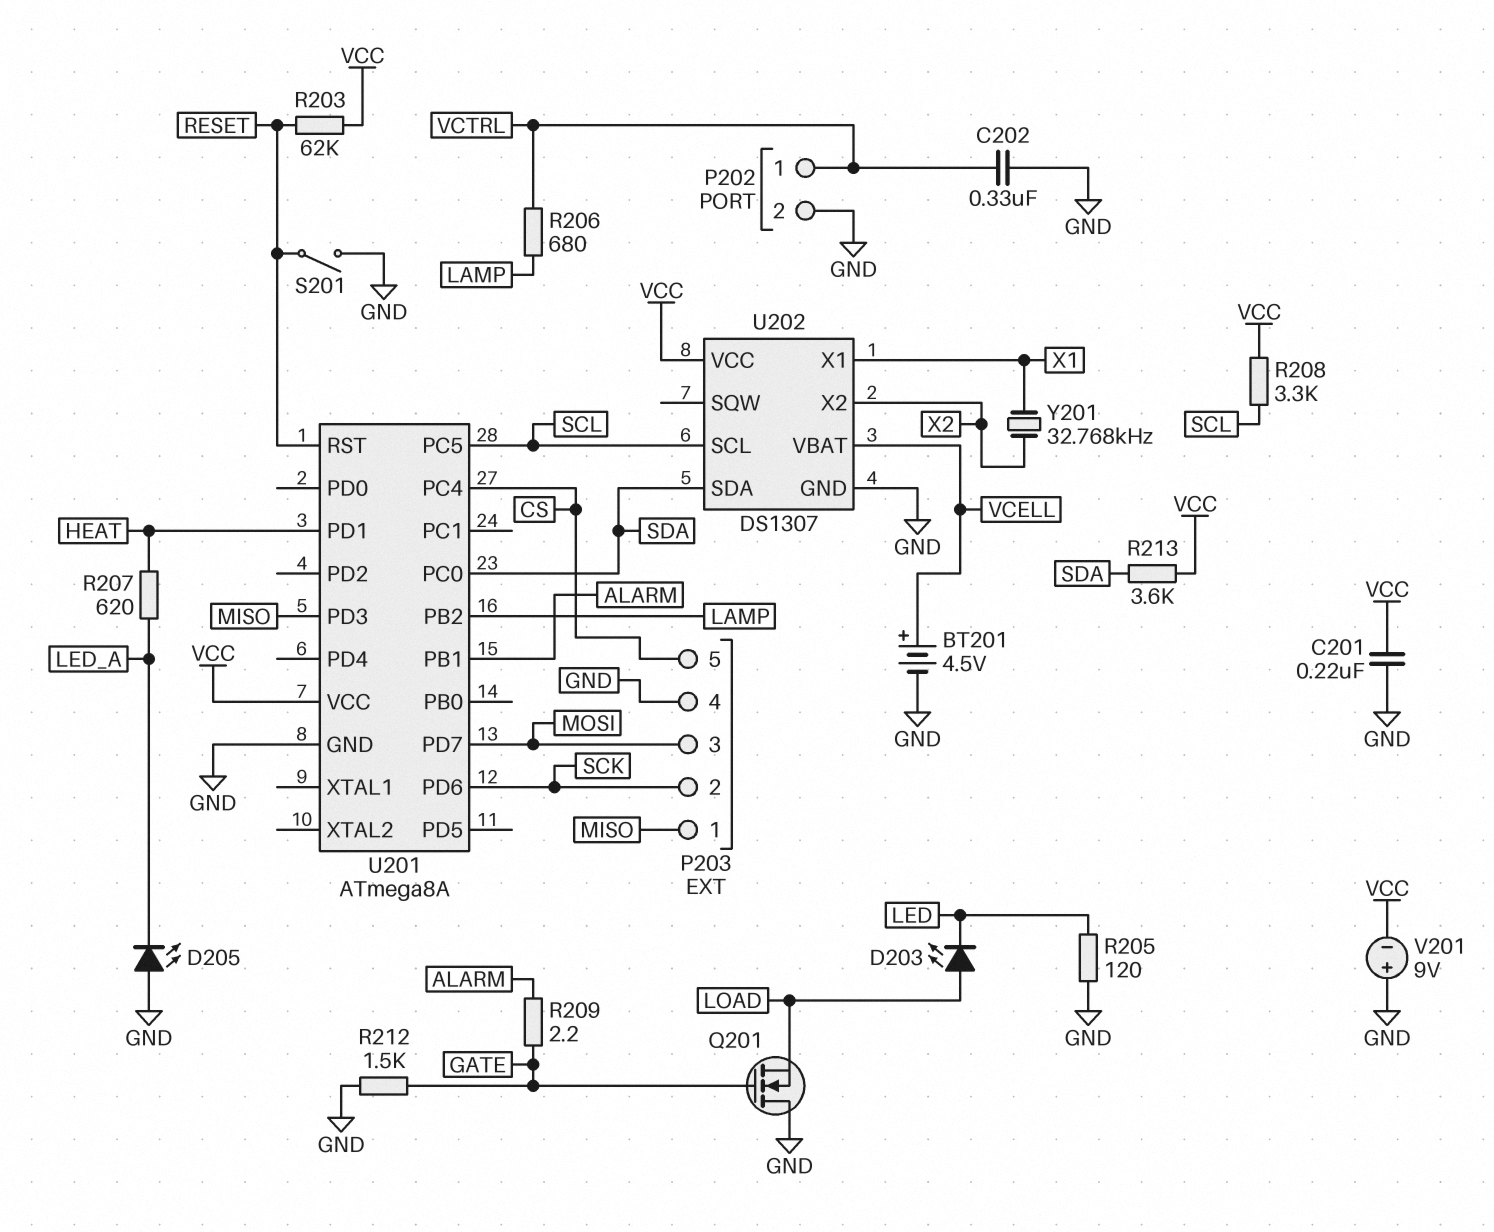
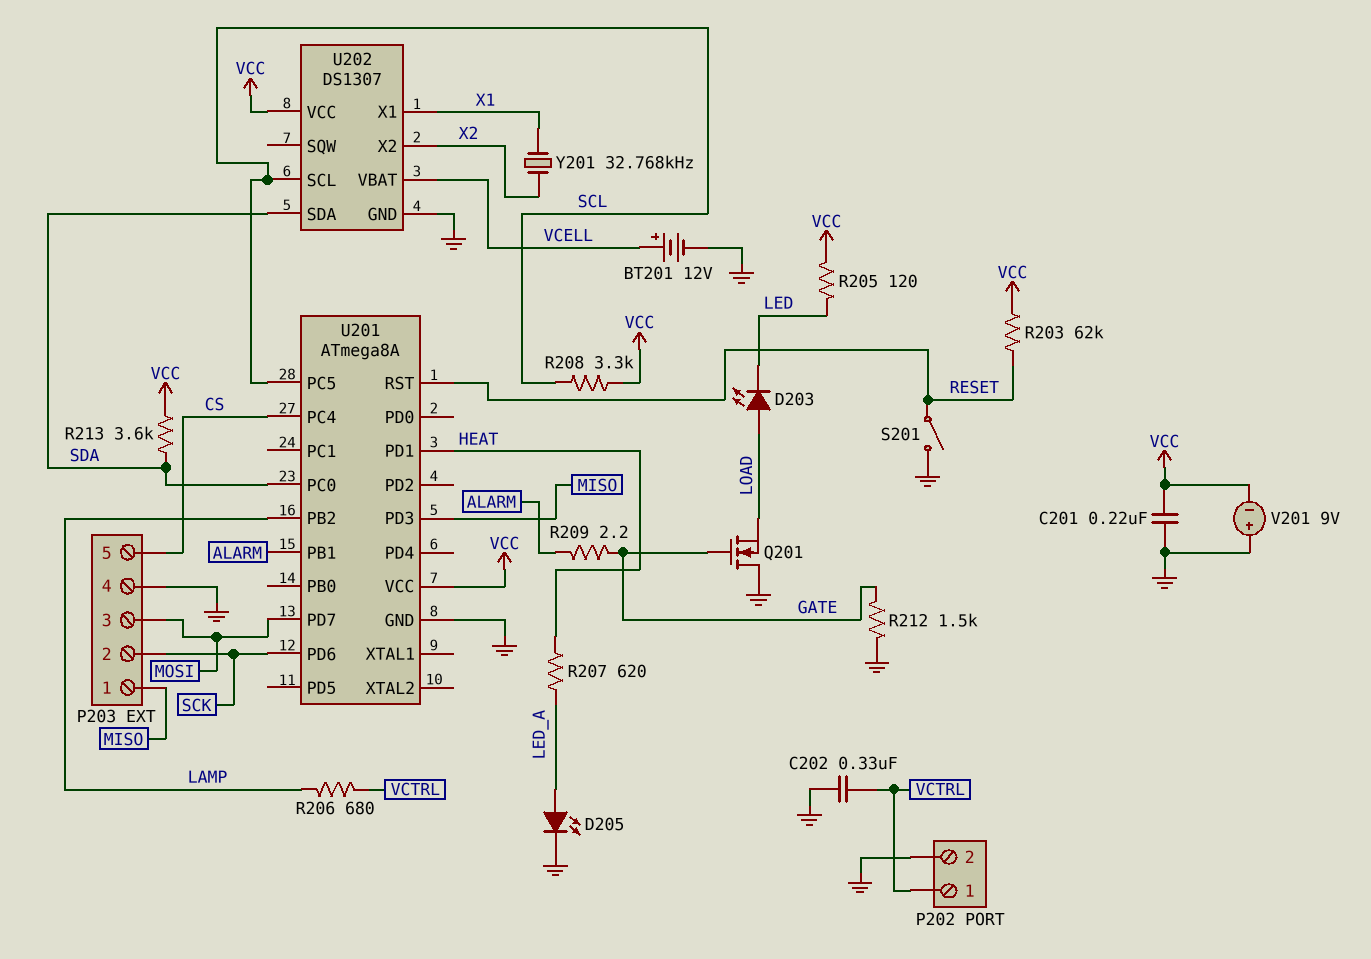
BT201: 4.5V (plus VCELL, minus GND) -> 12V (plus VCELL, minus GND)
D205: LED (A GND, K LED_A) -> LED (A LED_A, K GND)
R205: 120 (GND, LED) -> 120 (LED, VCC)

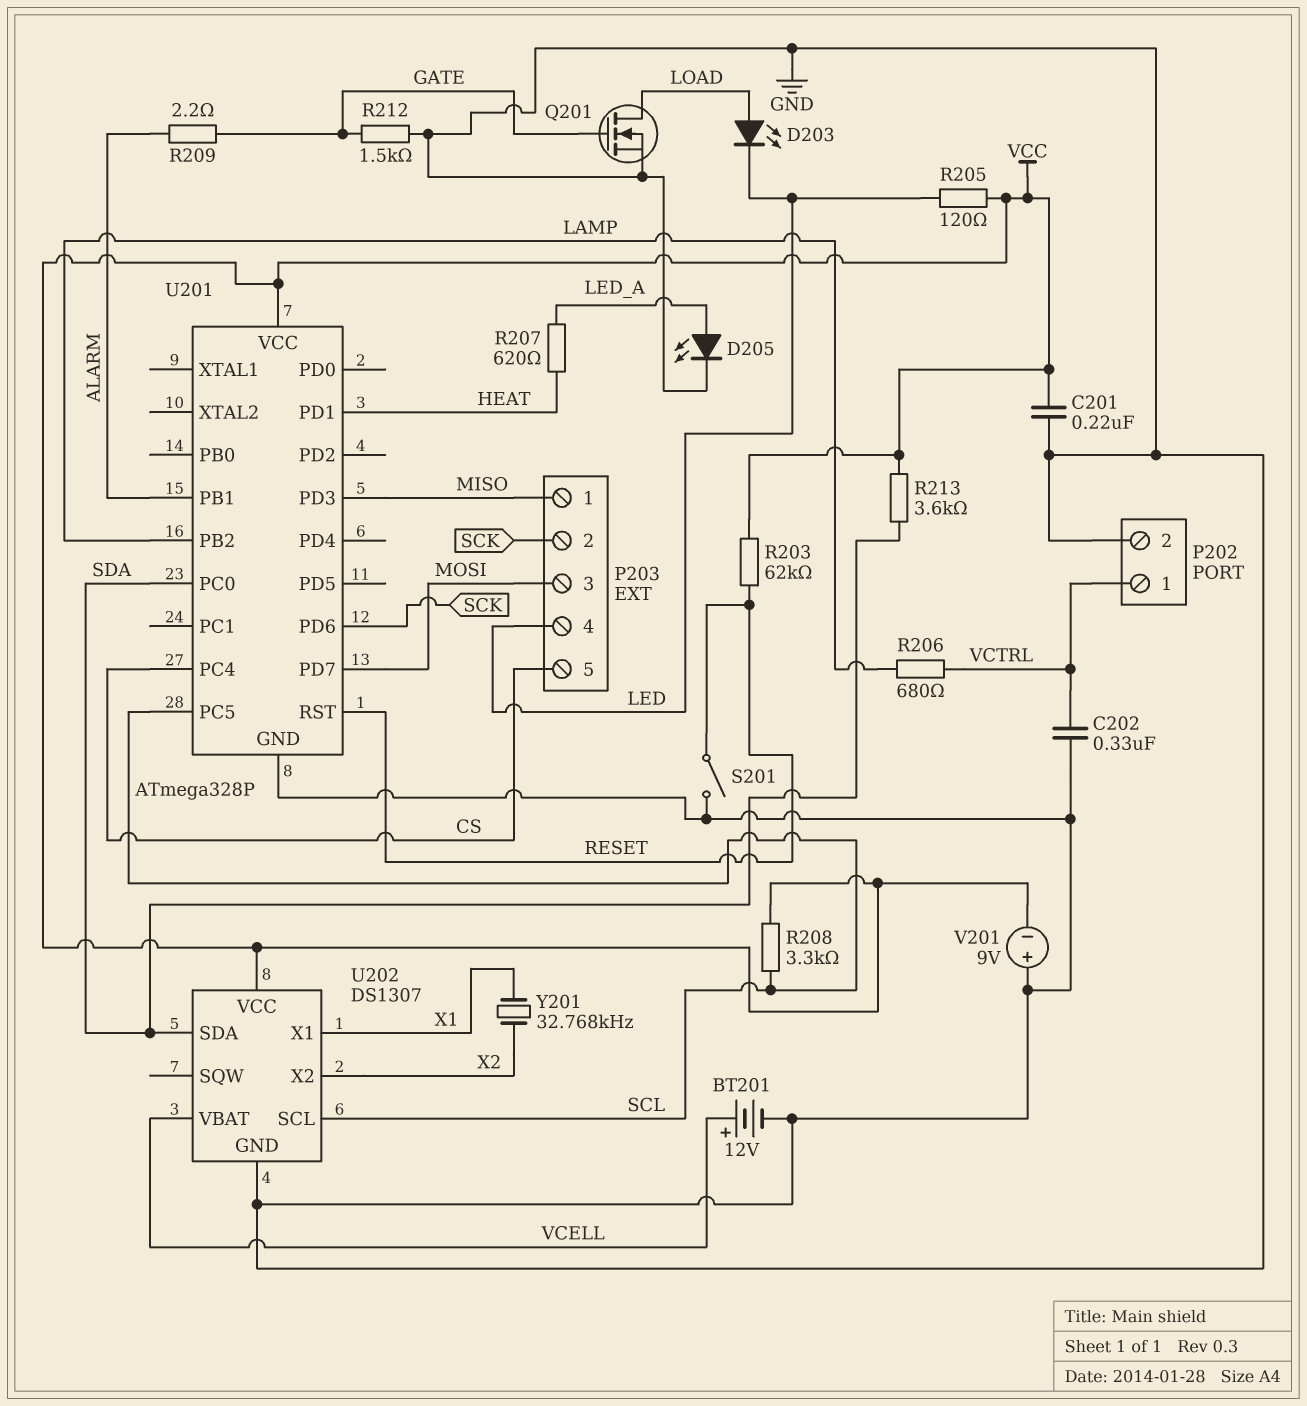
P203 pin 4: GND -> LED
Q201: NMOS (G GATE, D GND, S LOAD) -> NMOS (G GATE, D LOAD, S GND)
U201: ATmega8A -> ATmega328P

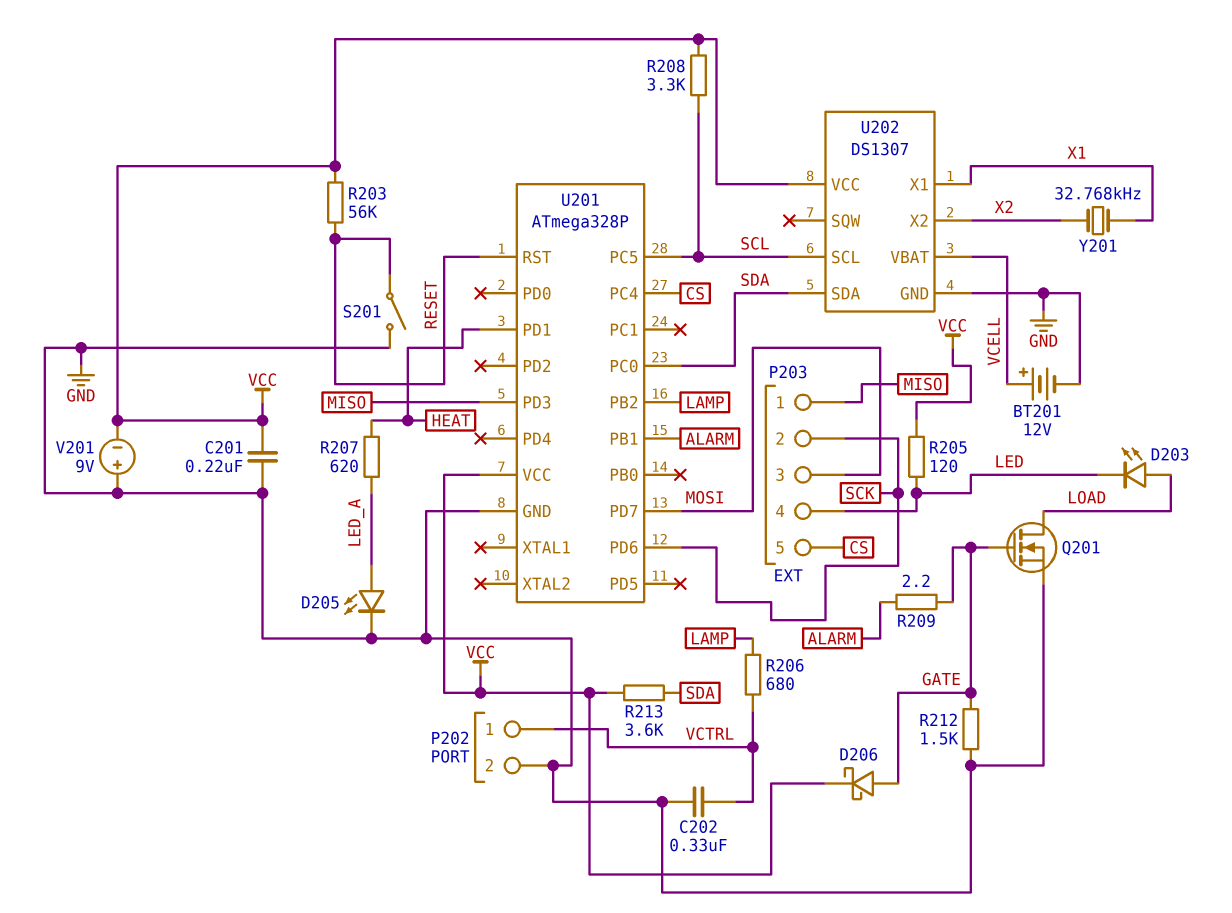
D206: none -> schottky (A GATE, K VCC)
R203: 62k (RESET, VCC) -> 56k (RESET, VCC)

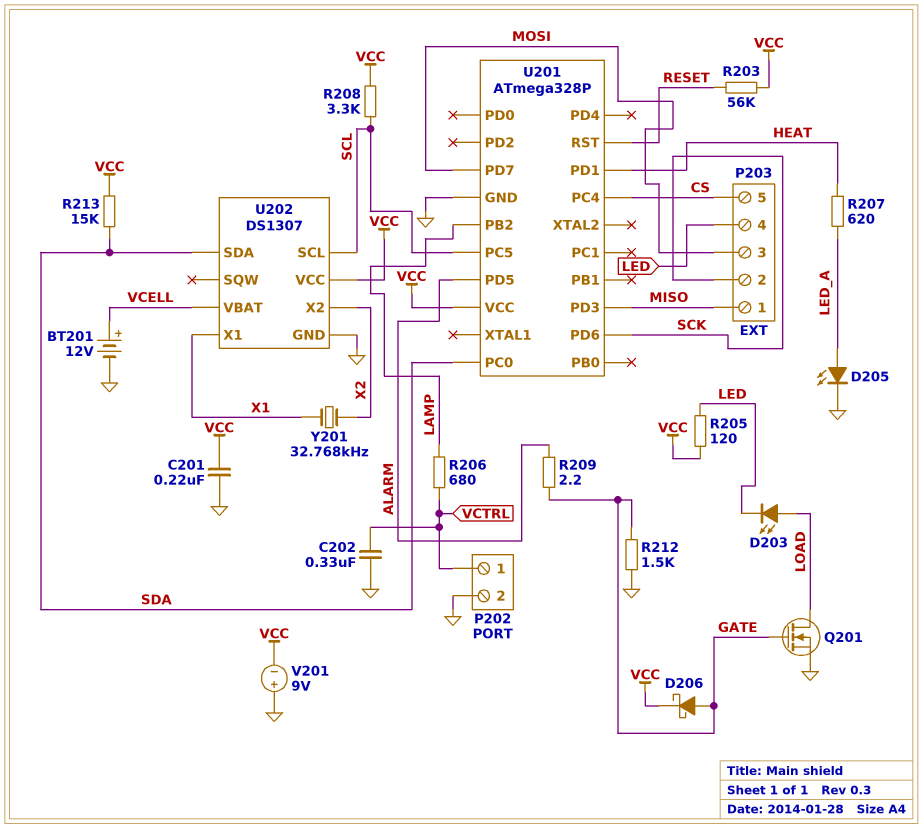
R213: 3.6k (SDA, VCC) -> 15k (SDA, VCC)
S201: switch (GND, RESET) -> none
U201 pin PB1: ALARM -> none
U201 pin PD5: none -> ALARM

